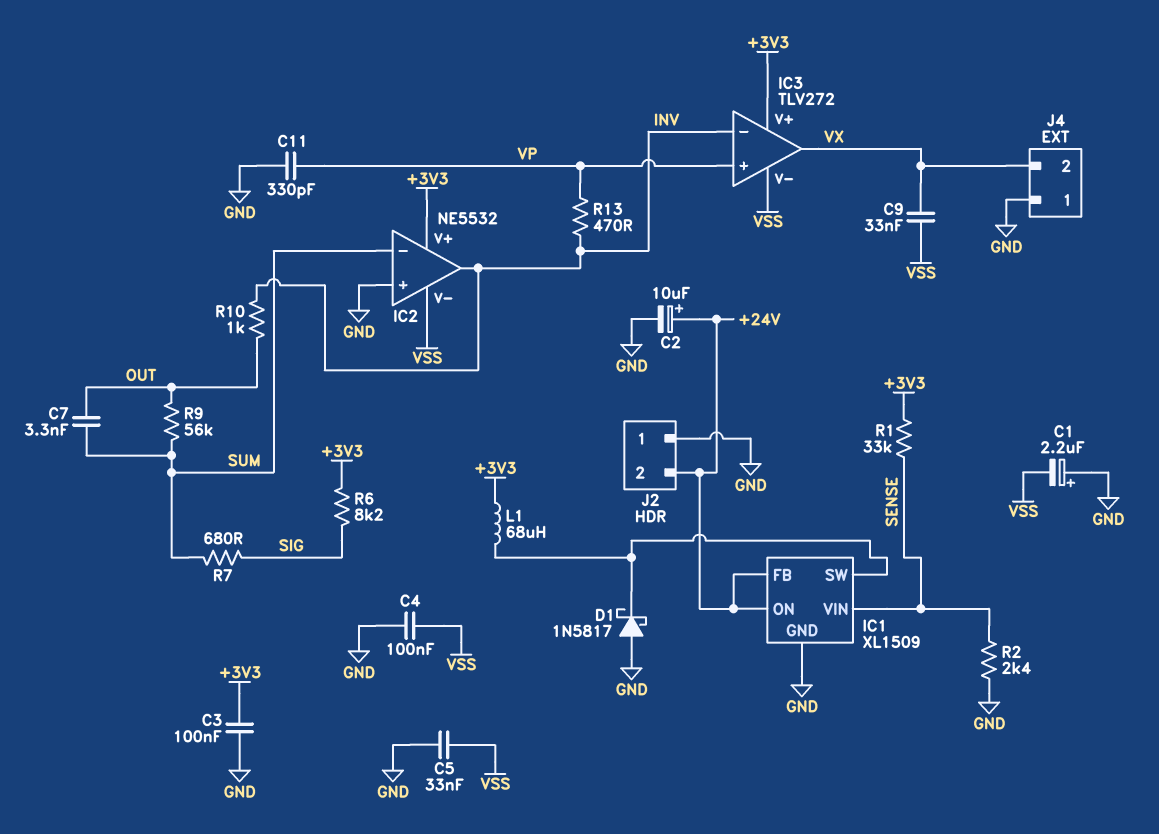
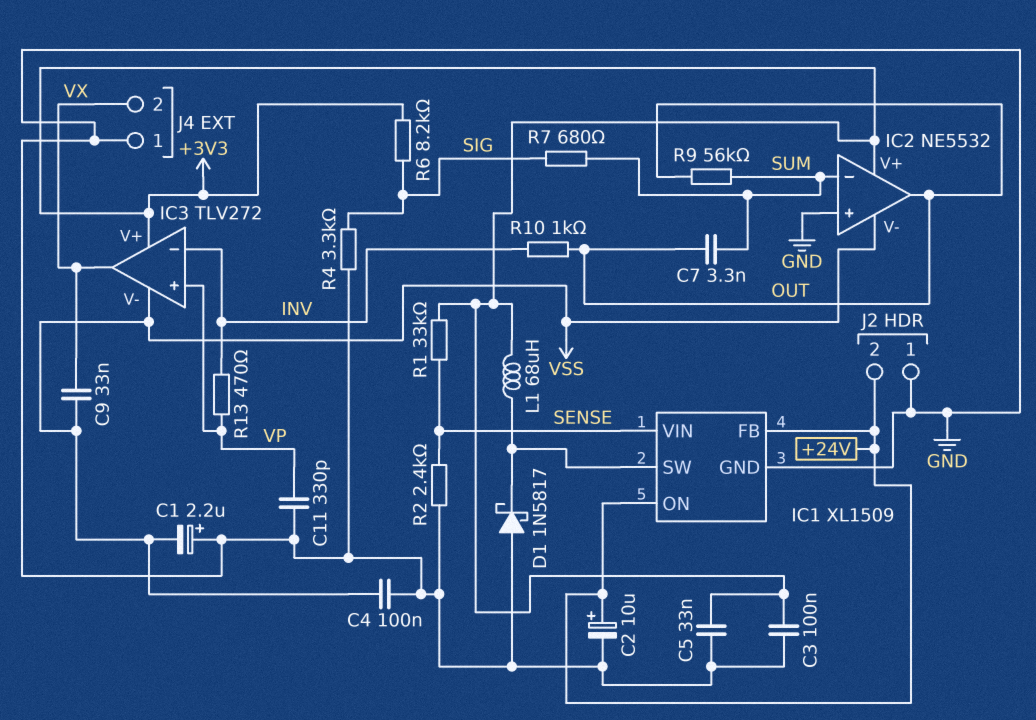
C5: 33nF (GND, VSS) -> 33nF (+3V3, GND)
IC2 pin out: INV -> OUT
R4: none -> 3.3k (GND, SIG)

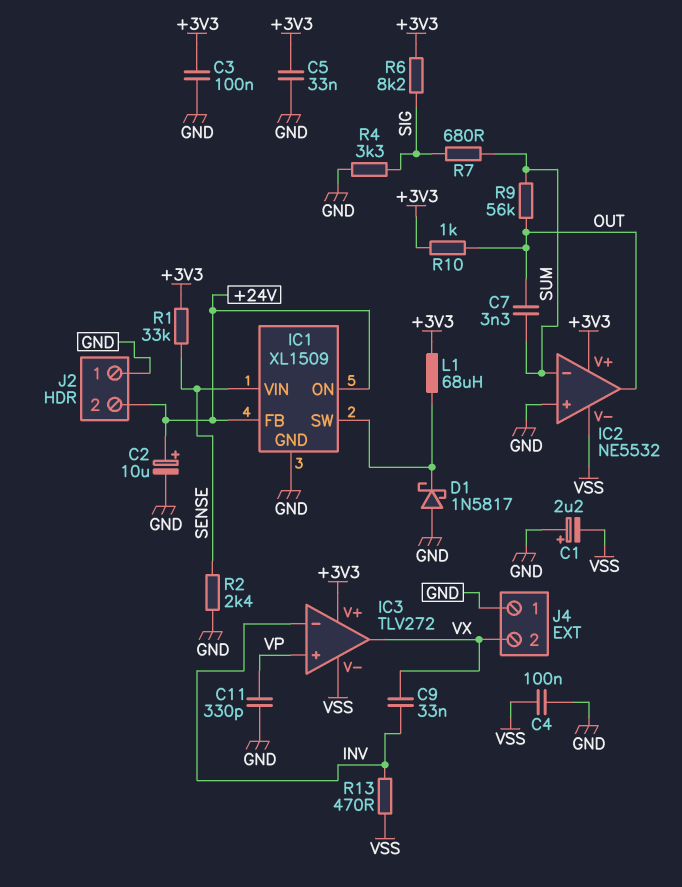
C9: 33nF (VSS, VX) -> 33nF (INV, VX)
R10: 1k (INV, OUT) -> 1k (+3V3, OUT)
R13: 470 (INV, VP) -> 470 (INV, VSS)

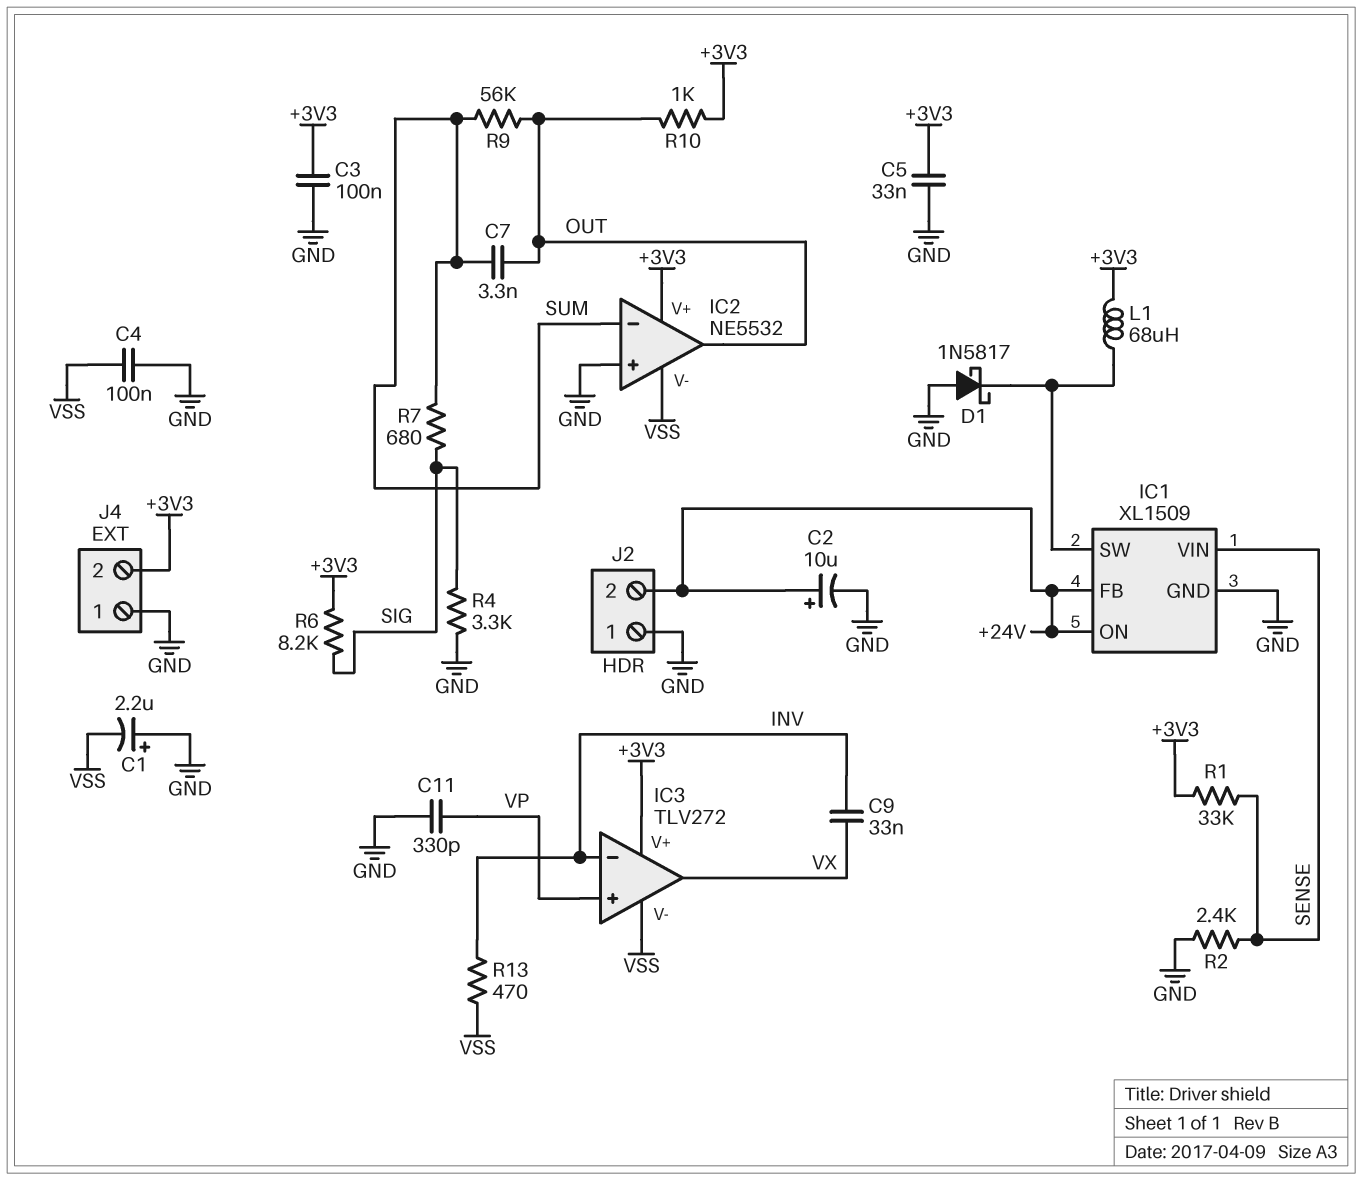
J4 pin 2: VX -> +3V3

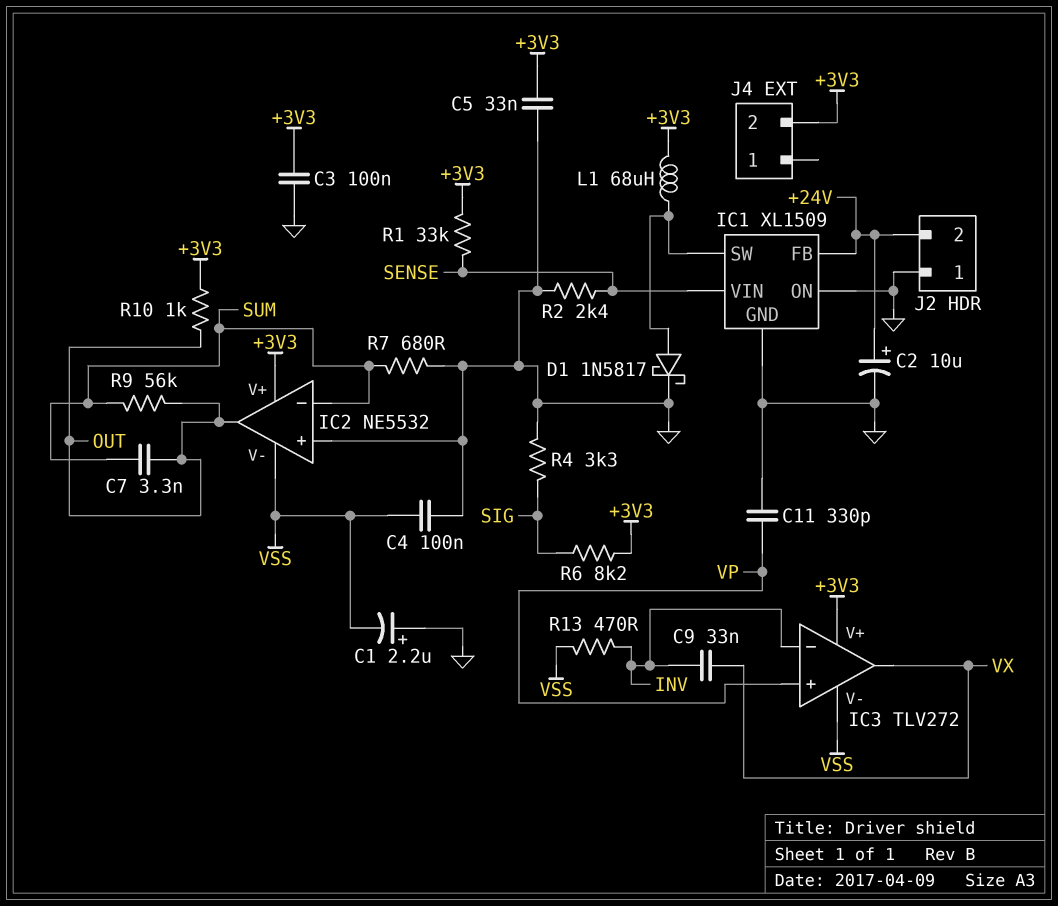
D1: schottky 1N5817 (A GND, K IC1/SW) -> schottky 1N5817 (A IC1/SW, K GND)
IC1 pin ON: +24V -> GND
J4 pin 1: GND -> none
R7: 680 (SIG, SUM) -> 680 (GND, SUM)

